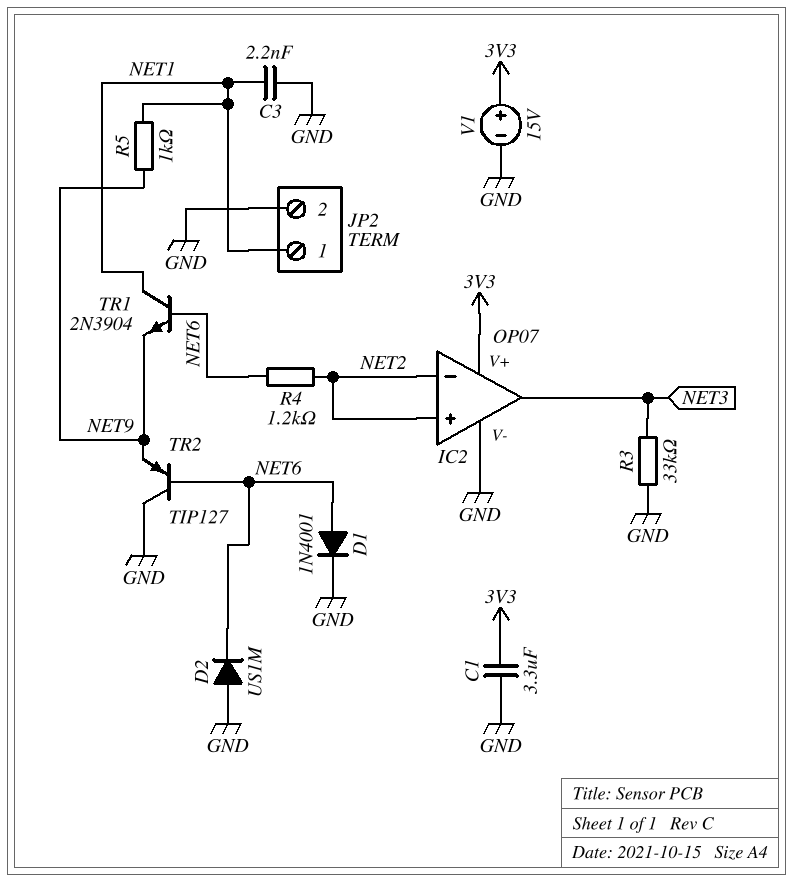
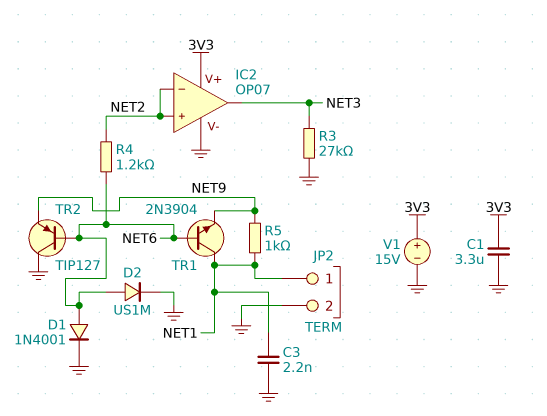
D2: diode US1M (A GND, K NET6) -> diode US1M (A NET6, K GND)
R3: 33k (GND, NET3) -> 27k (GND, NET3)

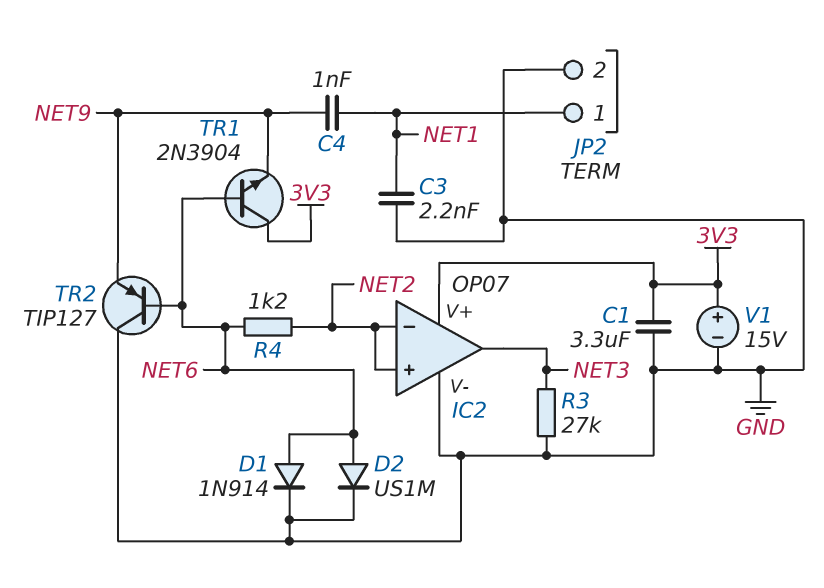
C4: none -> 1nF (NET1, NET9)
D1: diode 1N4001 (A NET6, K GND) -> diode 1N914 (A NET6, K GND)
R5: 1k (NET1, NET9) -> none
TR1: NPN 2N3904 (B NET6, C NET1, E NET9) -> NPN 2N3904 (B NET6, C 3V3, E NET9)

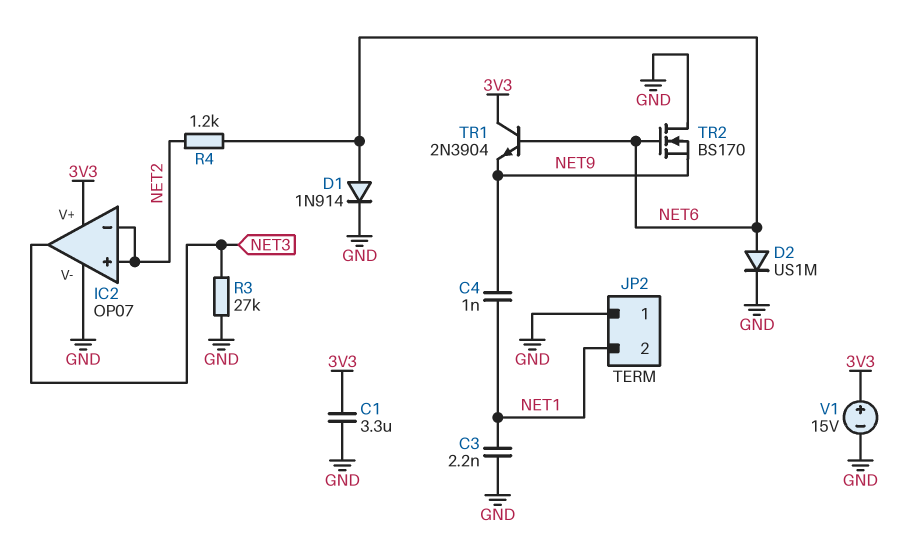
JP2 pin 1: NET1 -> GND
JP2 pin 2: GND -> NET1
TR2: PNP TIP127 (B NET6, C GND, E NET9) -> NMOS BS170 (G NET6, D GND, S NET9)

